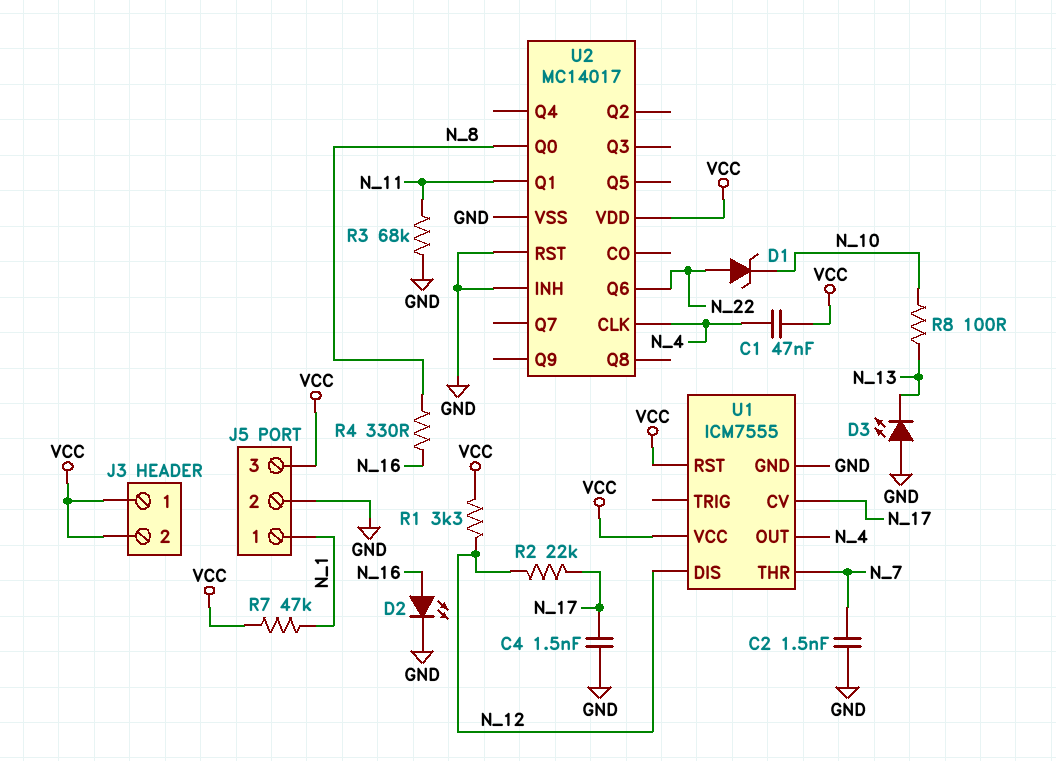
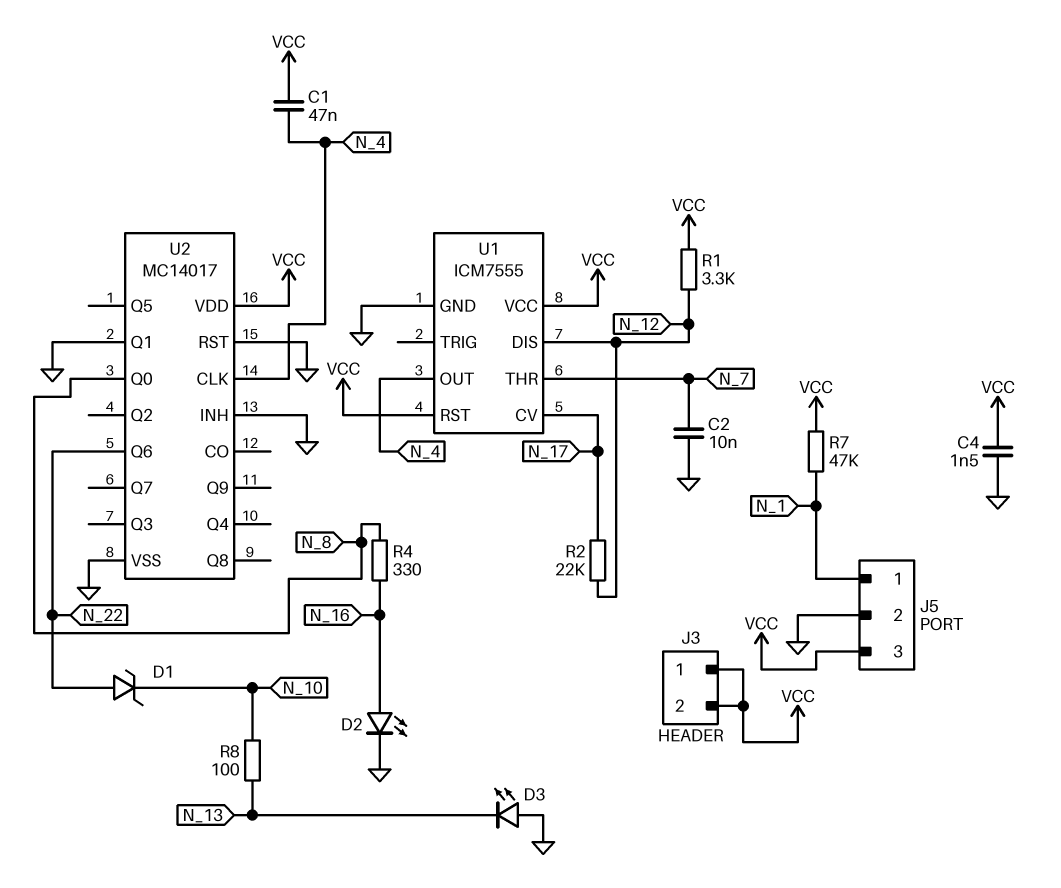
C2: 1.5nF (GND, N_7) -> 10nF (GND, N_7)
C4: 1.5nF (GND, N_17) -> 1.5nF (GND, VCC)
R3: 68k (GND, N_11) -> none
U2 pin Q1: N_11 -> GND

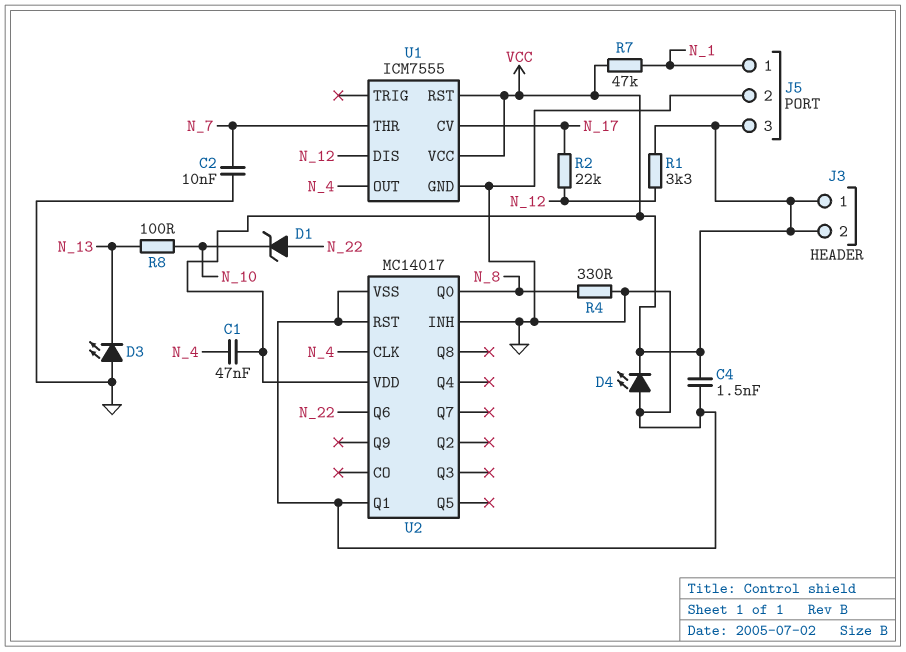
D2: LED (A N_16, K GND) -> none
D4: none -> LED (A GND, K VCC)
R4: 330 (N_8, N_16) -> 330 (GND, N_8)

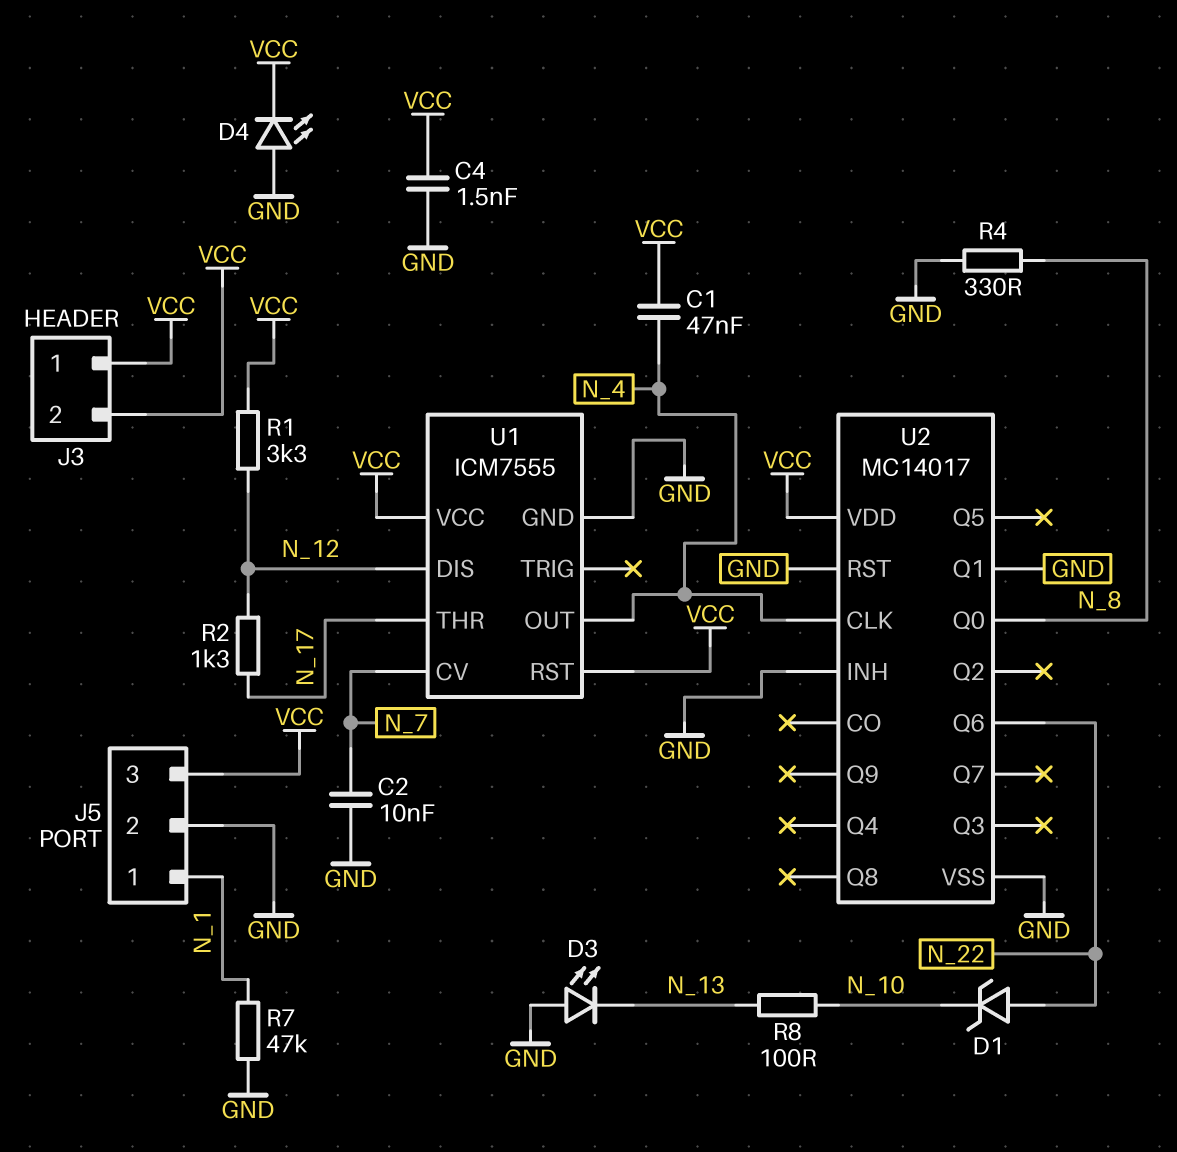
R2: 22k (N_12, N_17) -> 1.3k (N_12, N_17)
R7: 47k (N_1, VCC) -> 47k (GND, N_1)
U1 pin CV: N_17 -> N_7
U1 pin THR: N_7 -> N_17

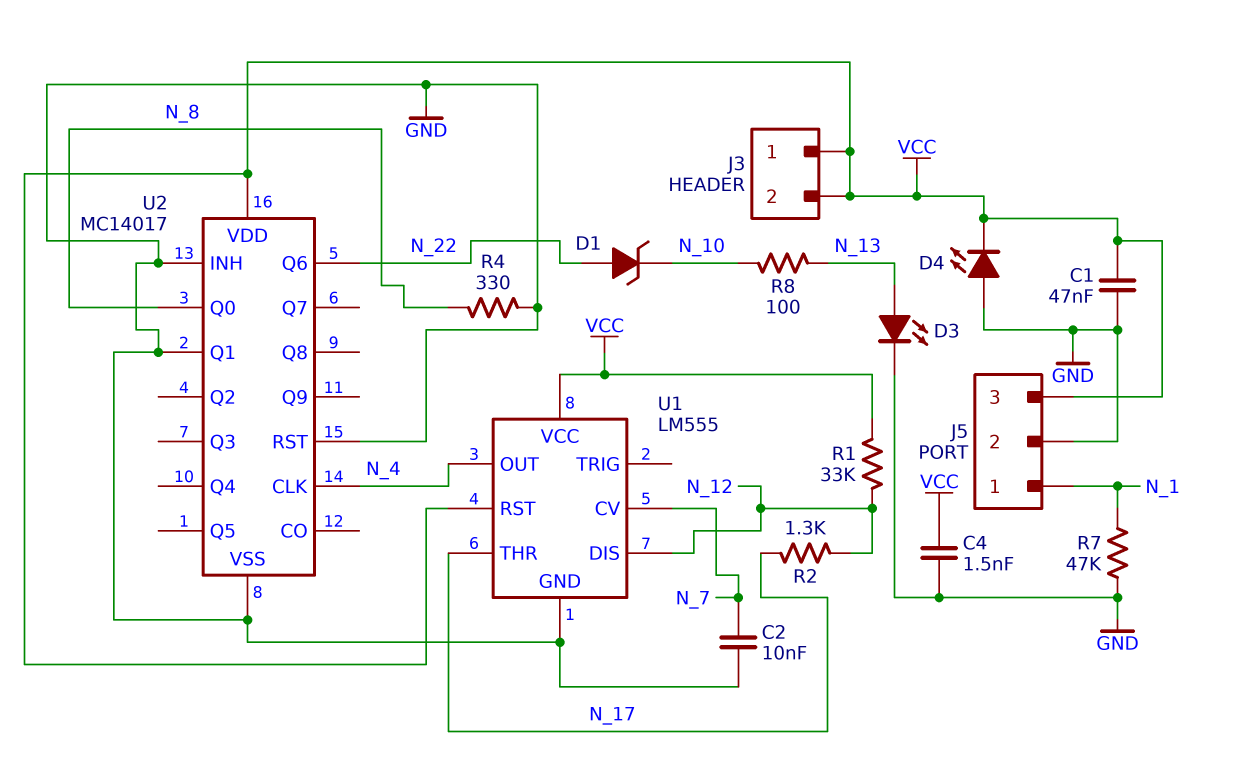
C1: 47nF (N_4, VCC) -> 47nF (GND, VCC)
D3: LED (A GND, K N_13) -> LED (A N_13, K GND)
R1: 3.3k (N_12, VCC) -> 33k (N_12, VCC)
U1: ICM7555 -> LM555

